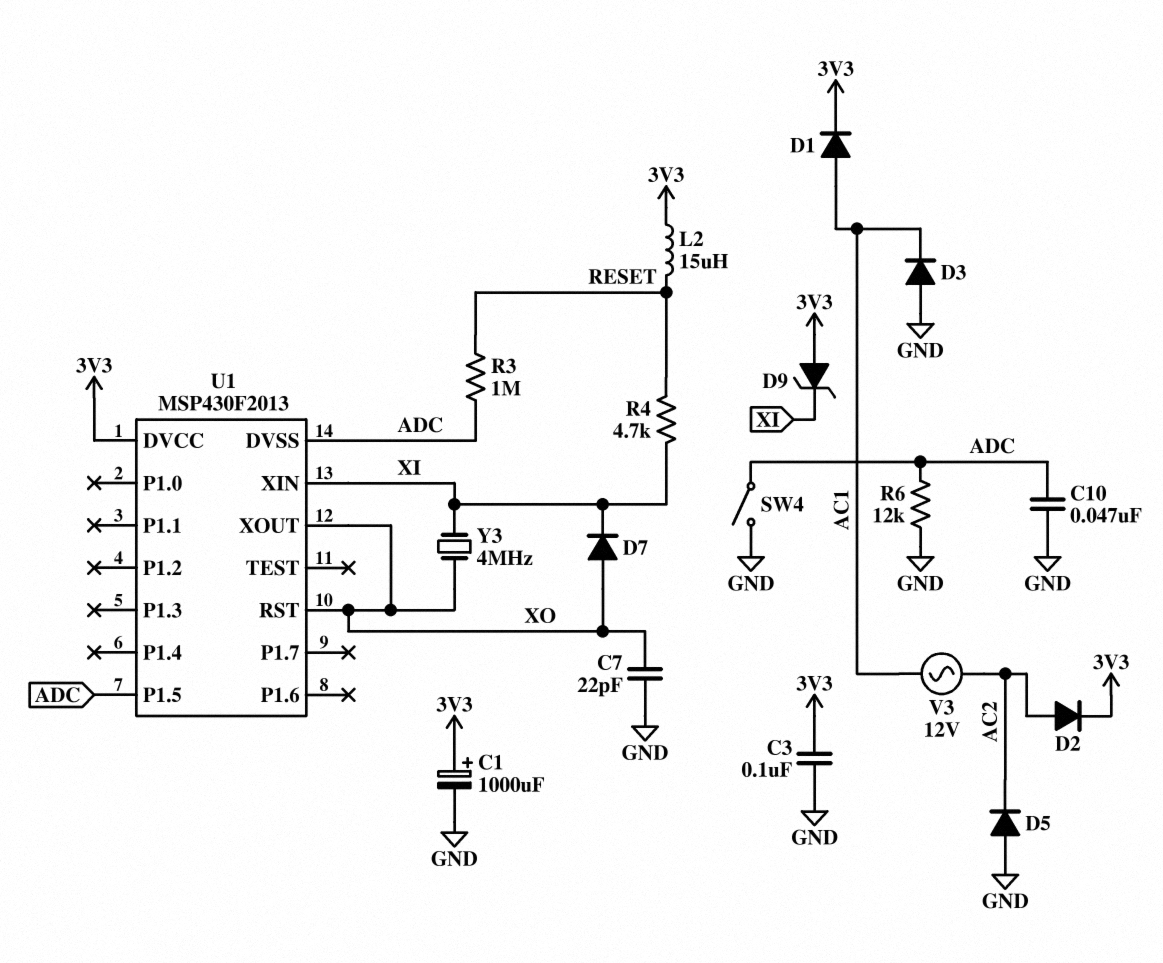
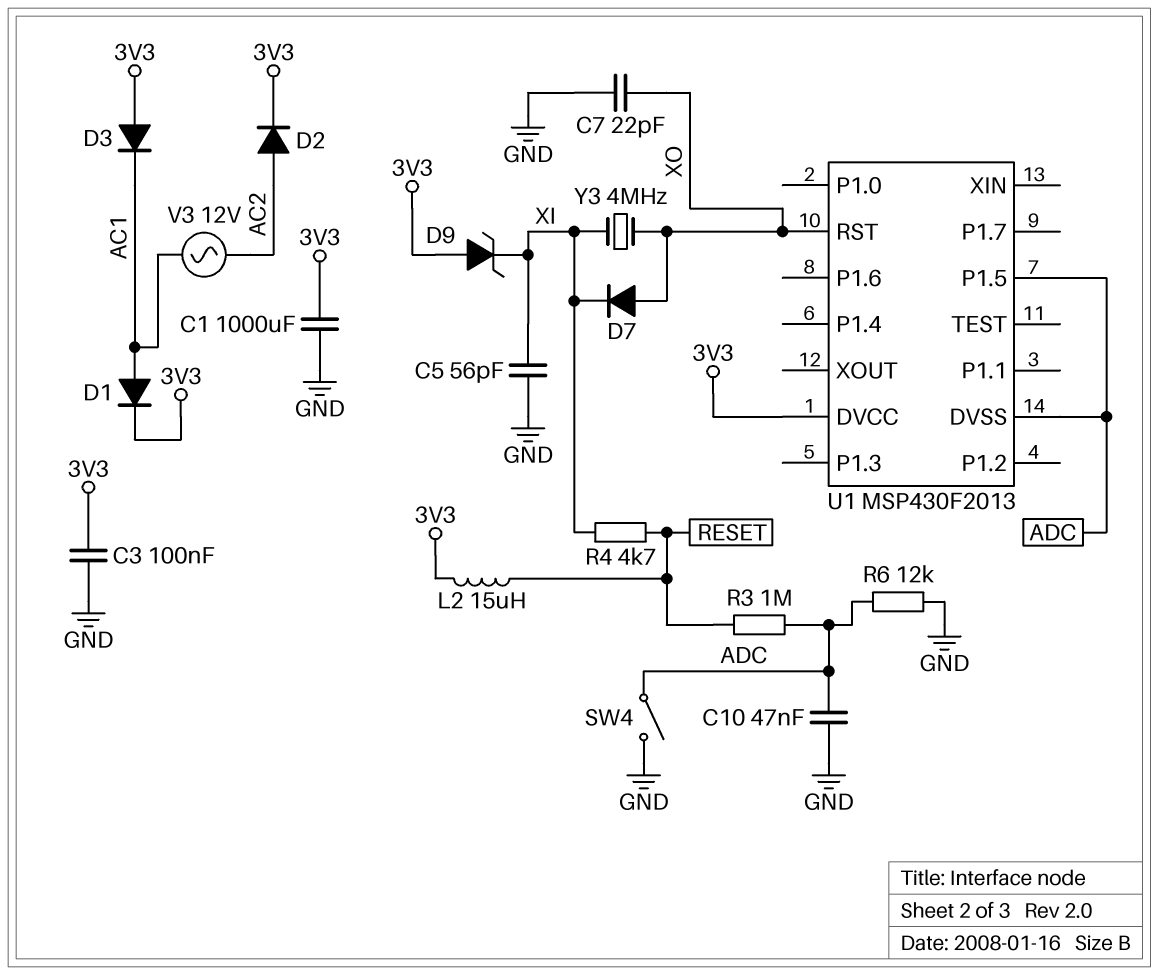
C1: 1000uF (plus 3V3, minus GND) -> 1000uF (3V3, GND)
C5: none -> 56pF (GND, XI)
D3: diode (A GND, K AC1) -> diode (A 3V3, K AC1)
D5: diode (A GND, K AC2) -> none
U1 pin XIN: XI -> none
U1 pin XOUT: XO -> none

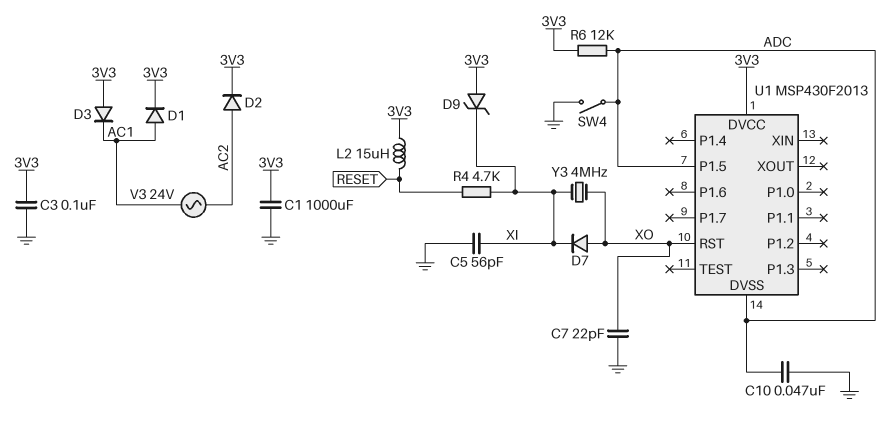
R3: 1M (ADC, RESET) -> none
R6: 12k (ADC, GND) -> 12k (3V3, ADC)
V3: AC 12V (AC1, AC2) -> AC 24V (AC1, AC2)

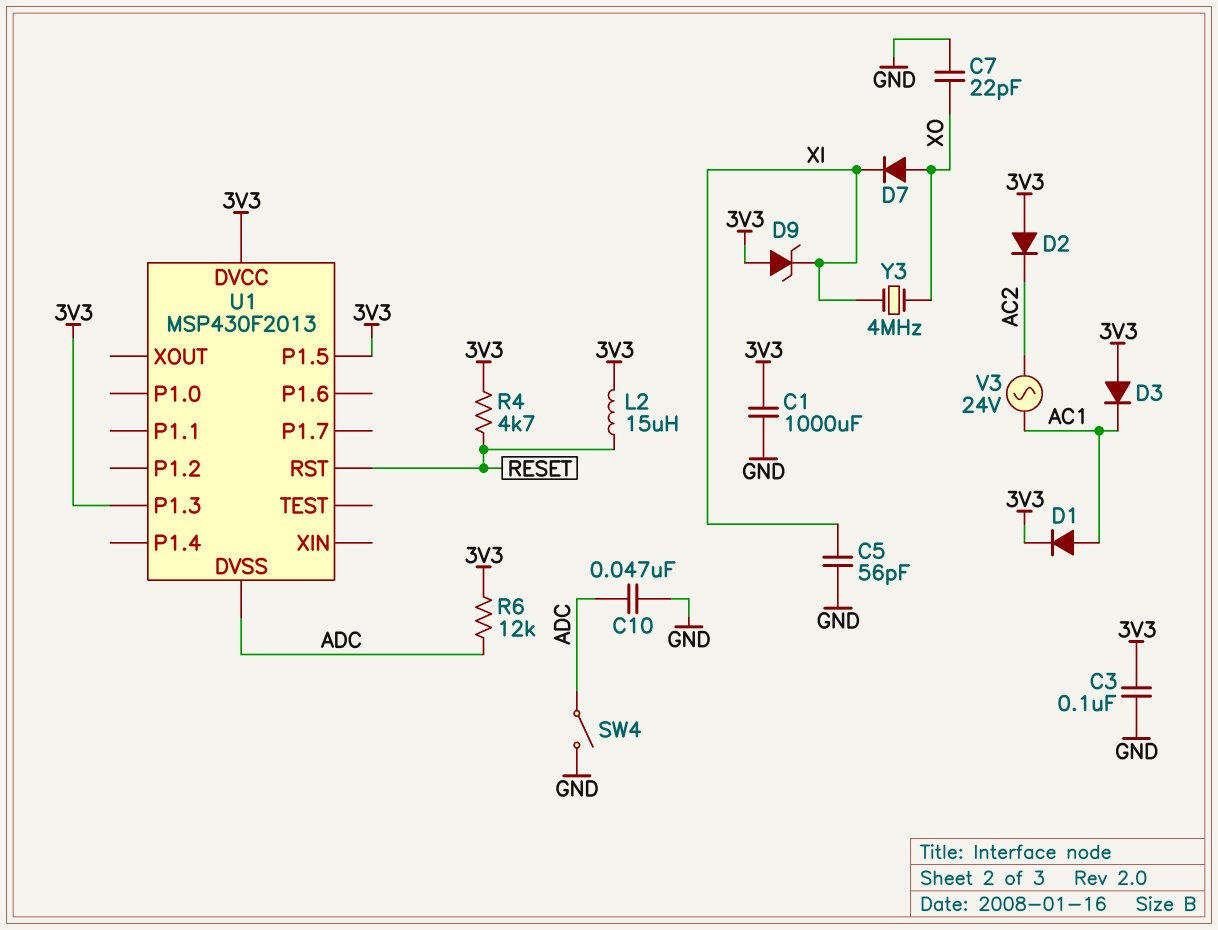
D2: diode (A AC2, K 3V3) -> diode (A 3V3, K AC2)
R4: 4.7k (RESET, XI) -> 4.7k (3V3, RESET)
U1 pin P1.3: none -> 3V3
U1 pin P1.5: ADC -> 3V3
U1 pin RST: XO -> RESET

